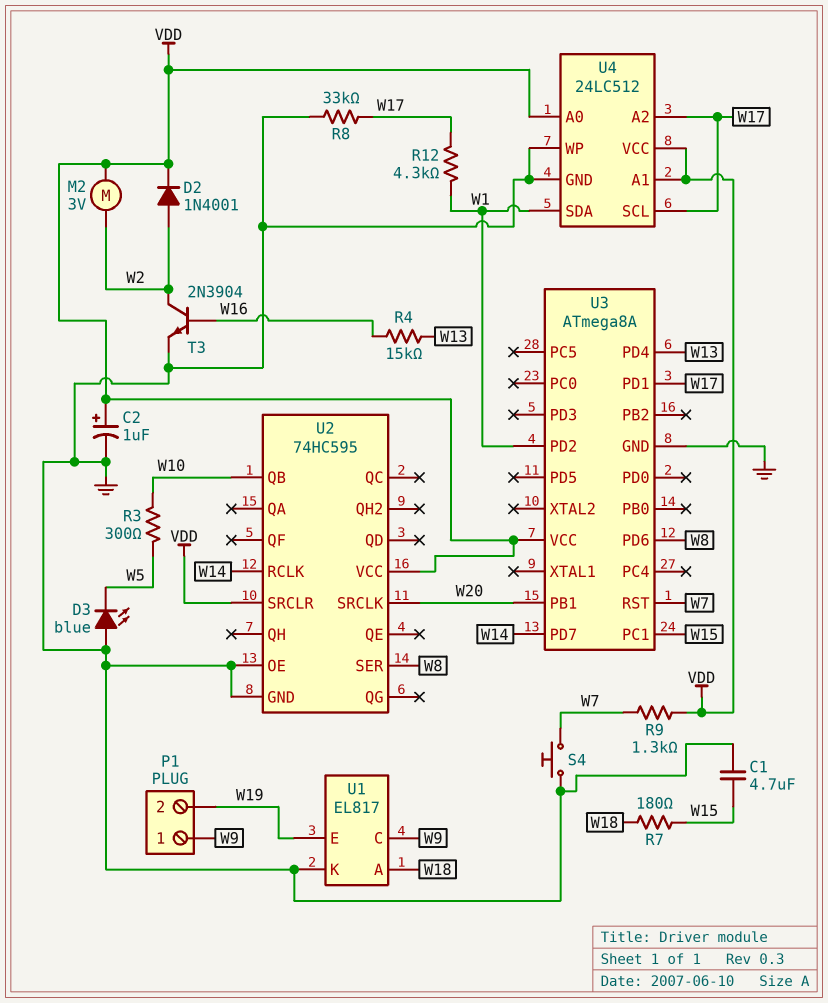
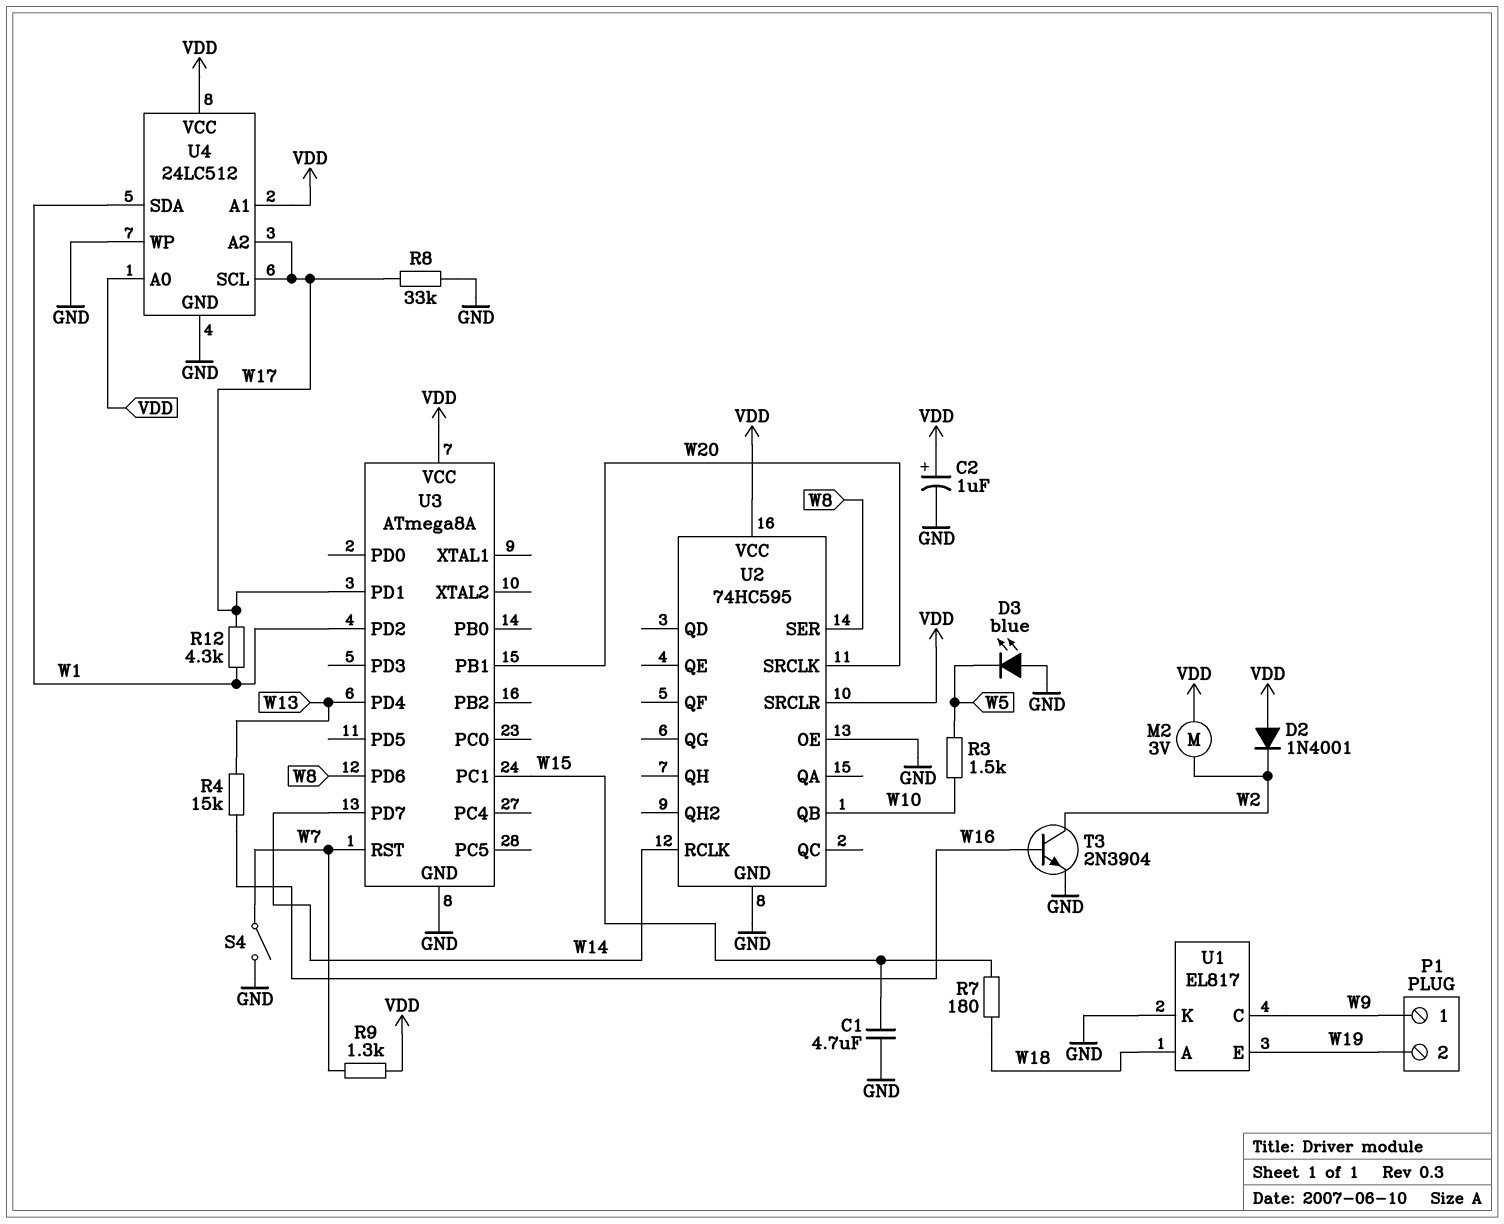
D2: diode 1N4001 (A W2, K VDD) -> diode 1N4001 (A VDD, K W2)
R3: 300 (W5, W10) -> 1.5k (W5, W10)
S4: button (GND, W7) -> switch (GND, W7)

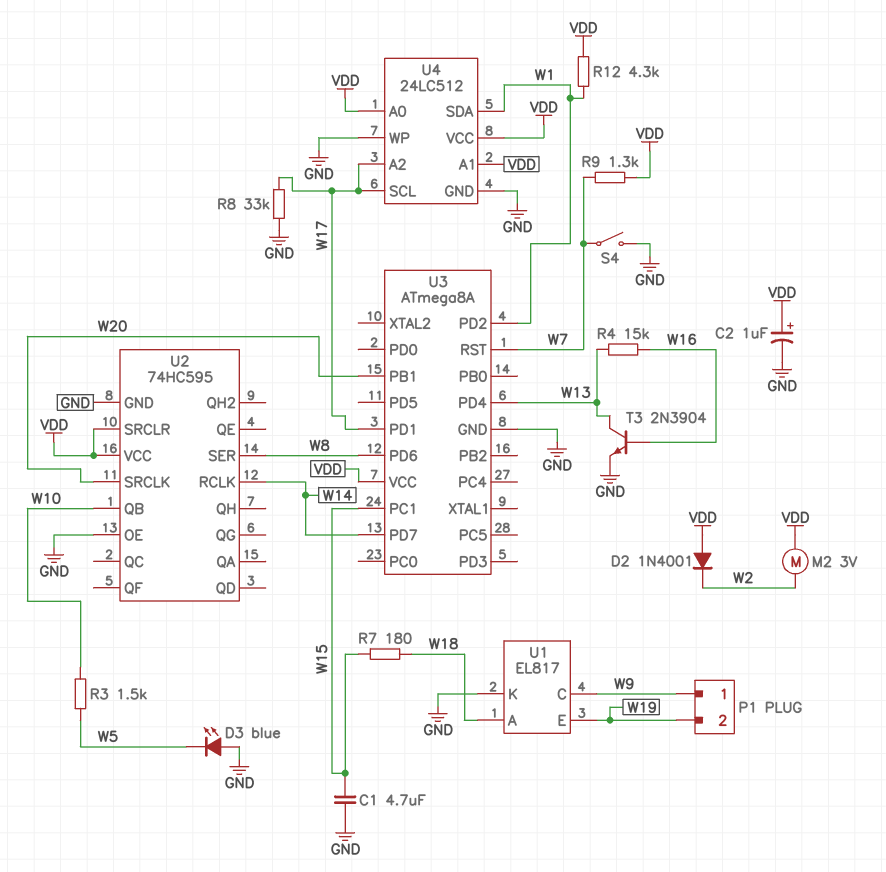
R12: 4.3k (W1, W17) -> 4.3k (VDD, W1)
T3: NPN 2N3904 (B W16, C W2, E GND) -> NPN 2N3904 (B W16, C W13, E GND)

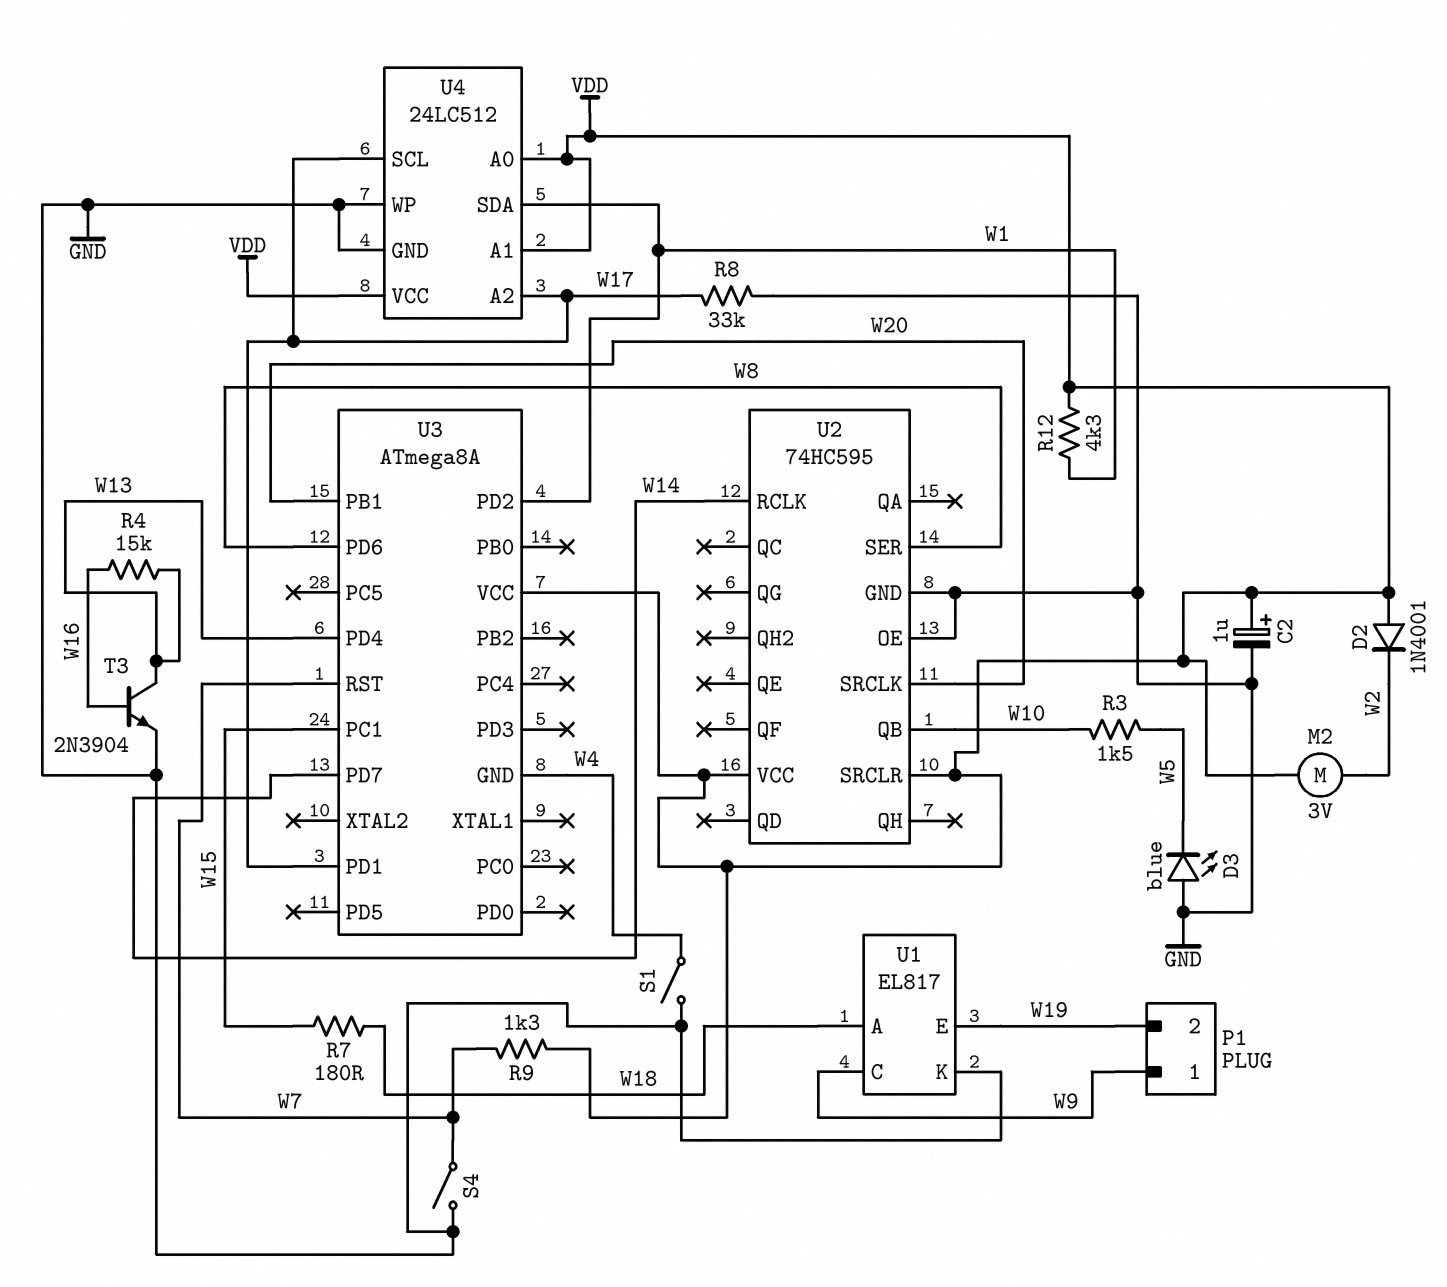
C1: 4.7uF (GND, W15) -> none
S1: none -> switch (GND, W4)
U3 pin GND: GND -> W4

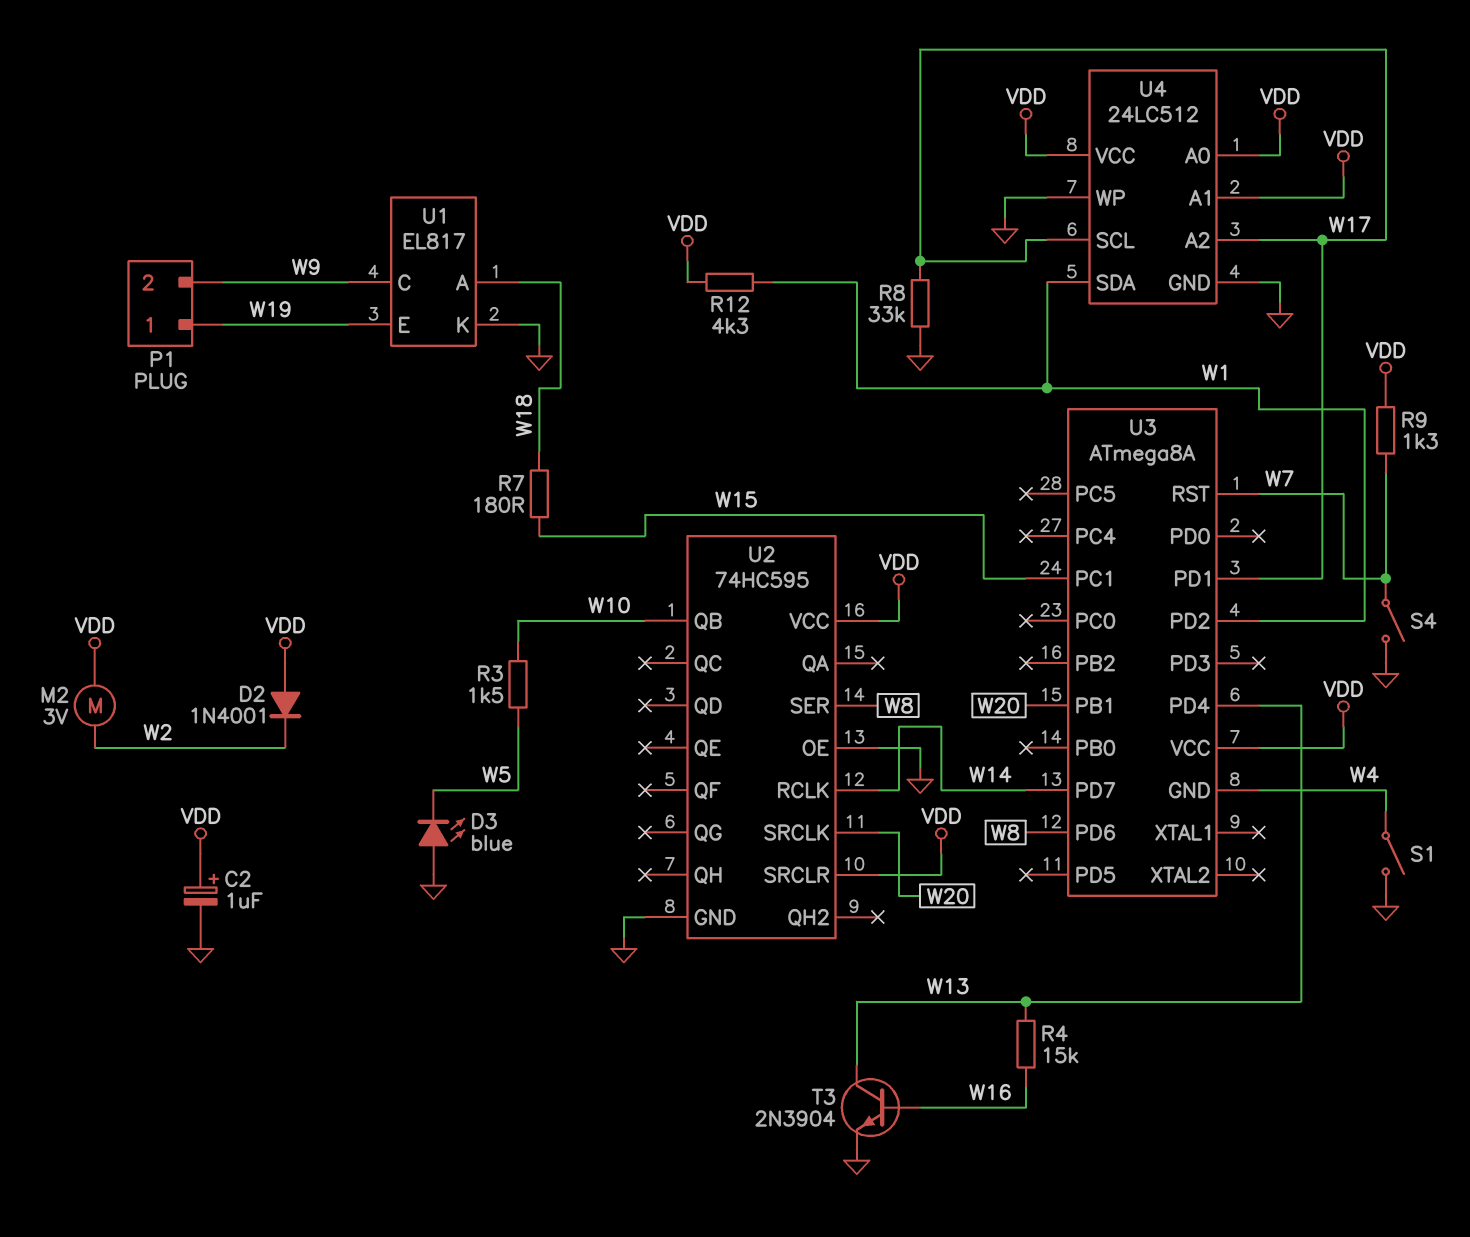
P1 pin 1: W9 -> W19
P1 pin 2: W19 -> W9

